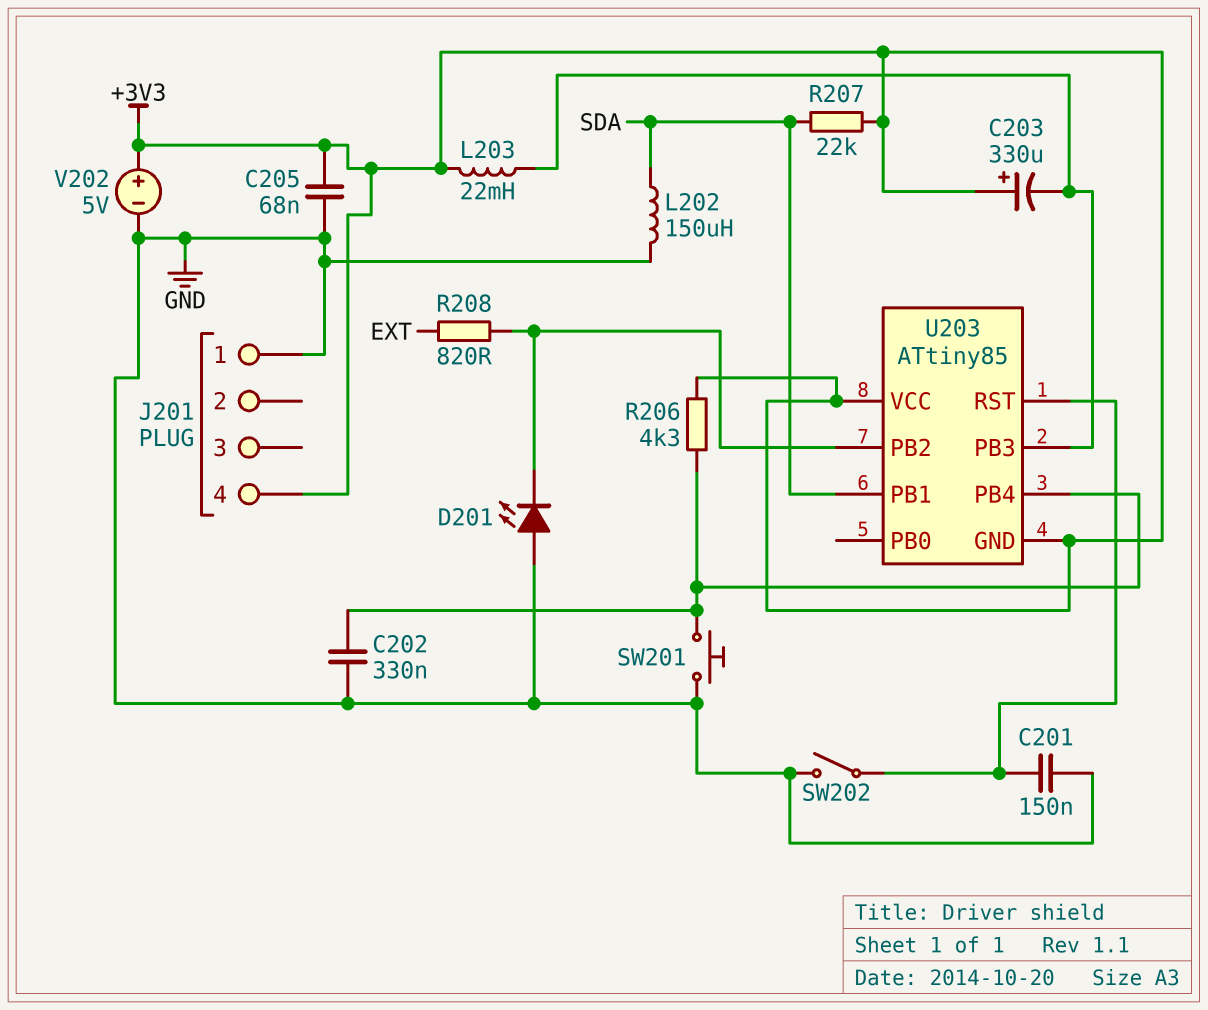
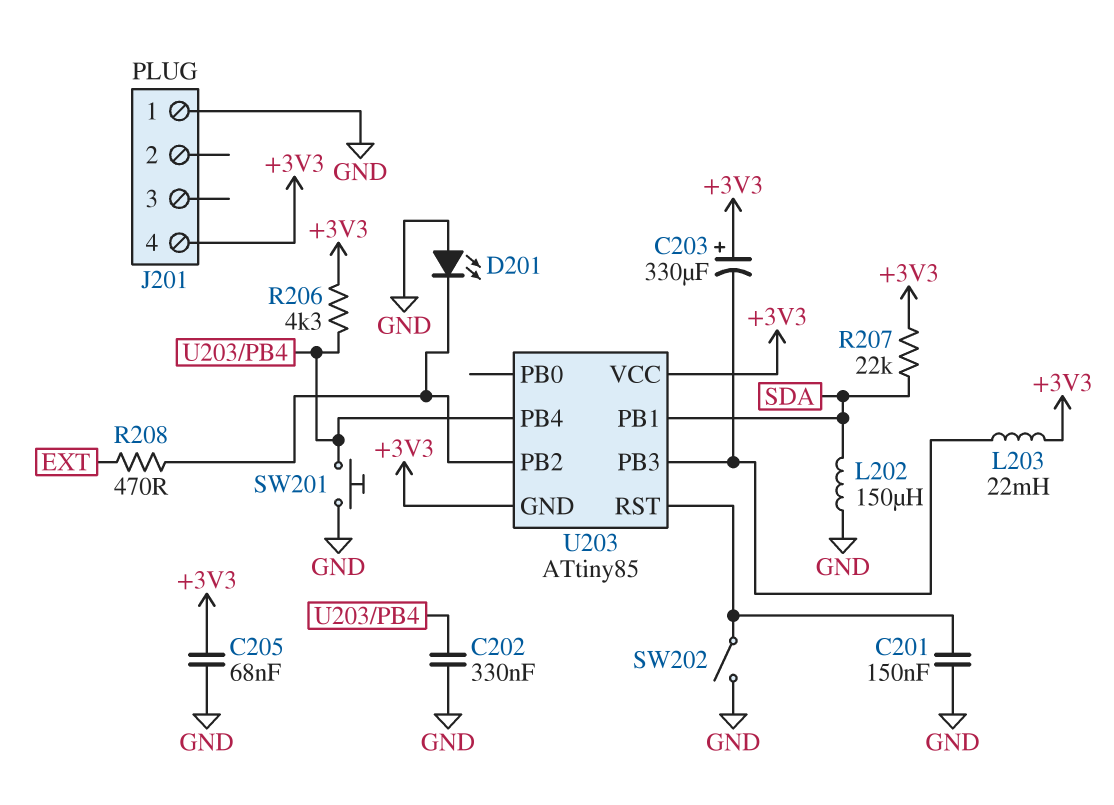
R208: 820 (EXT, U203/PB2) -> 470 (EXT, U203/PB2)
V202: 5V (plus +3V3, minus GND) -> none

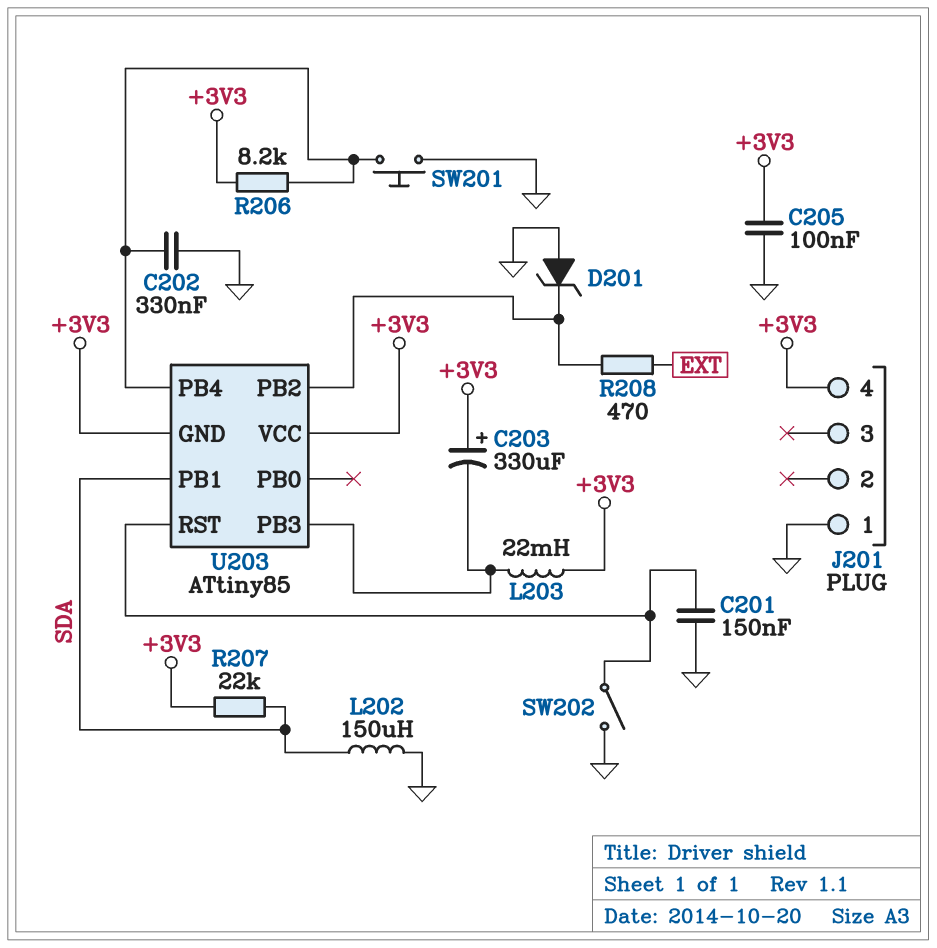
C205: 68nF (+3V3, GND) -> 100nF (+3V3, GND)
D201: LED (A GND, K U203/PB2) -> zener (A GND, K U203/PB2)
R206: 4.3k (+3V3, U203/PB4) -> 8.2k (+3V3, U203/PB4)

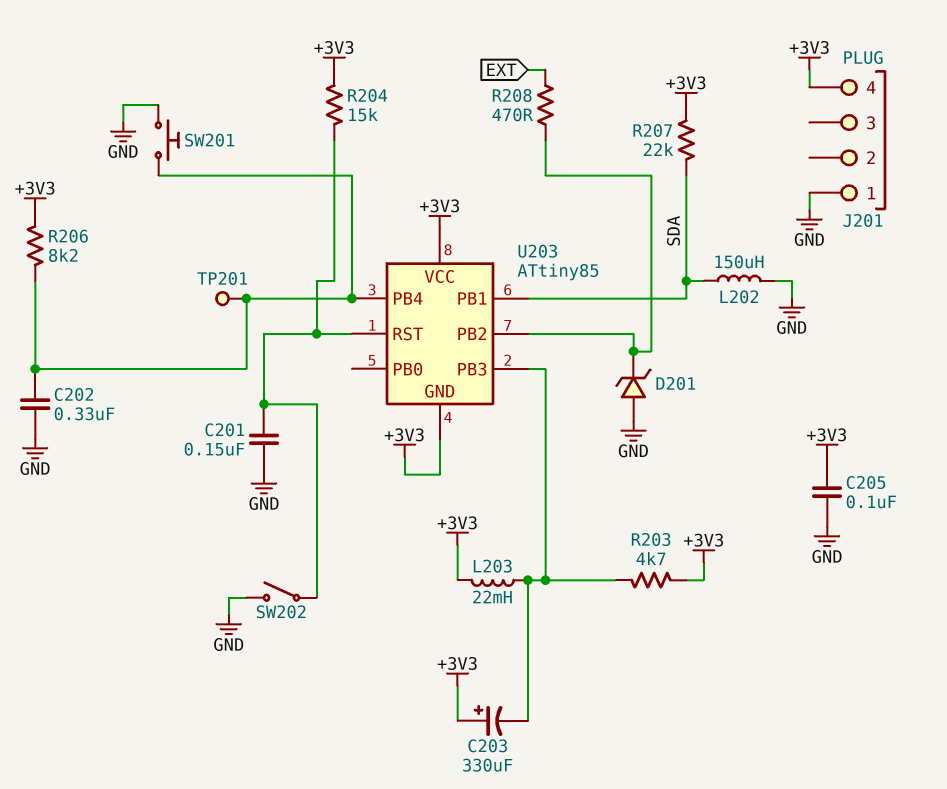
R203: none -> 4.7k (+3V3, U203/PB3)
R204: none -> 15k (+3V3, U203/RST)
TP201: none -> test point (U203/PB4)

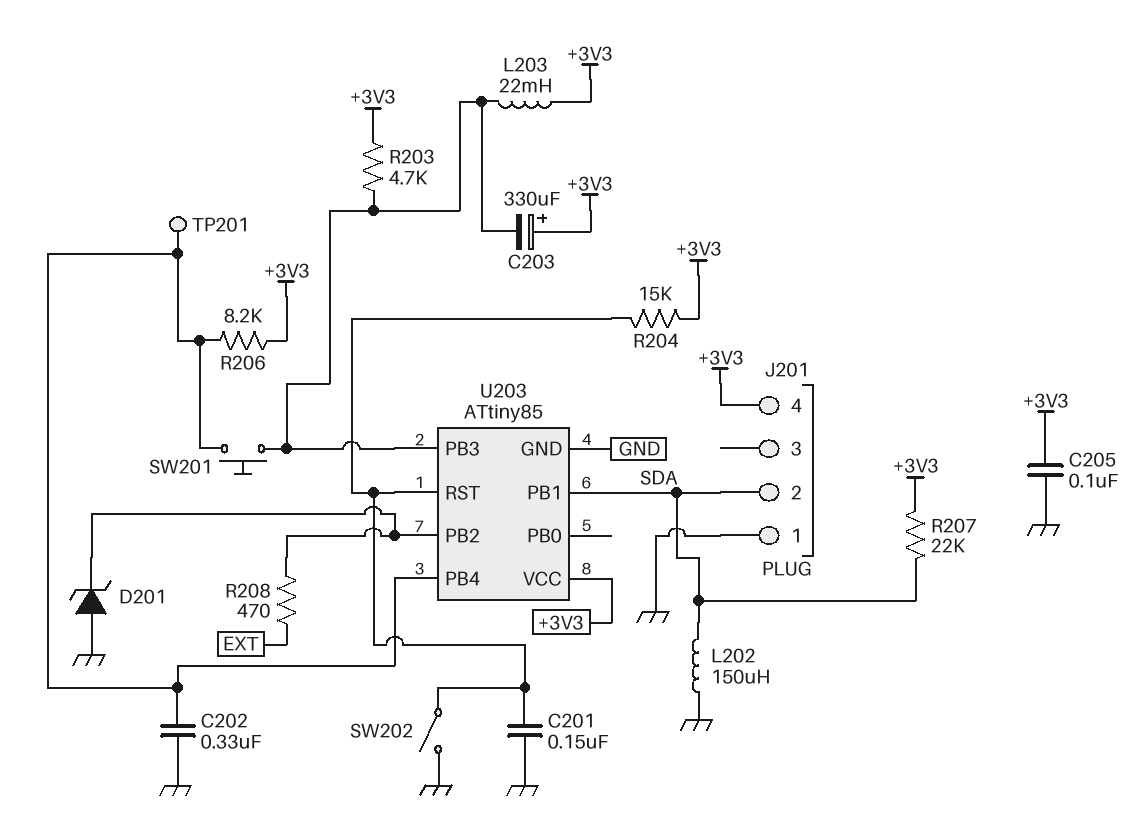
J201 pin 2: none -> SDA
SW201: button (GND, U203/PB4) -> button (U203/PB3, U203/PB4)
U203 pin GND: +3V3 -> GND

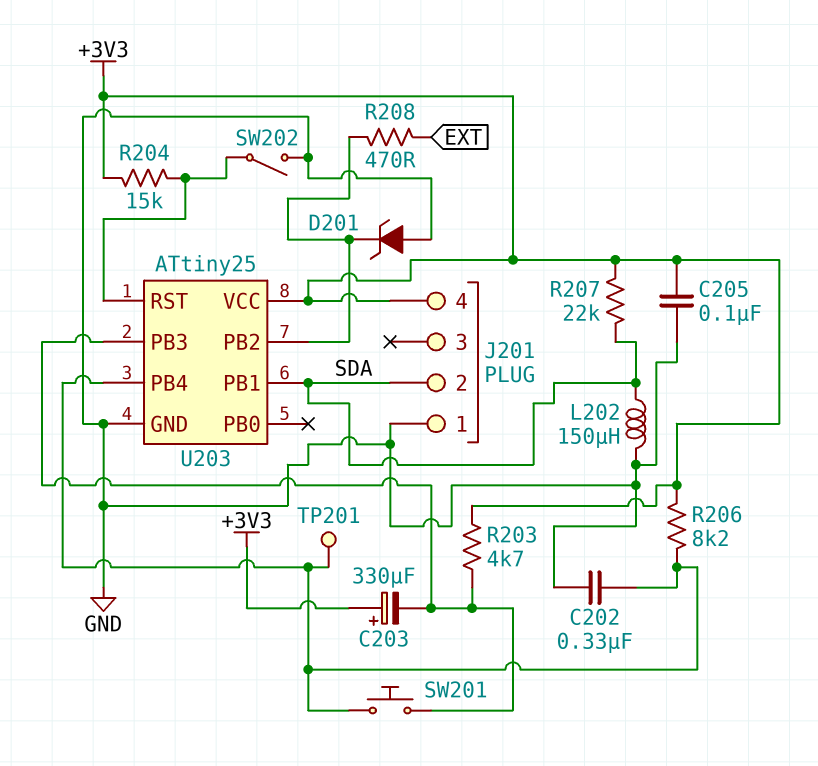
C201: 150nF (GND, U203/RST) -> none
L203: 22mH (+3V3, U203/PB3) -> none
U203: ATtiny85 -> ATtiny25

